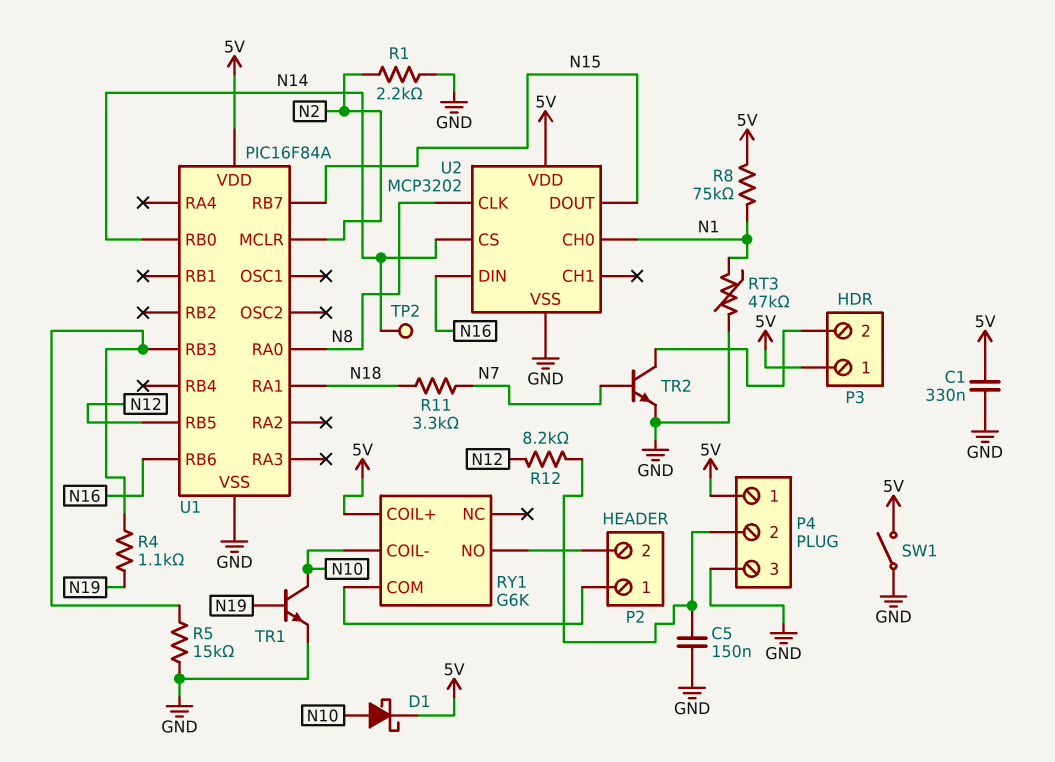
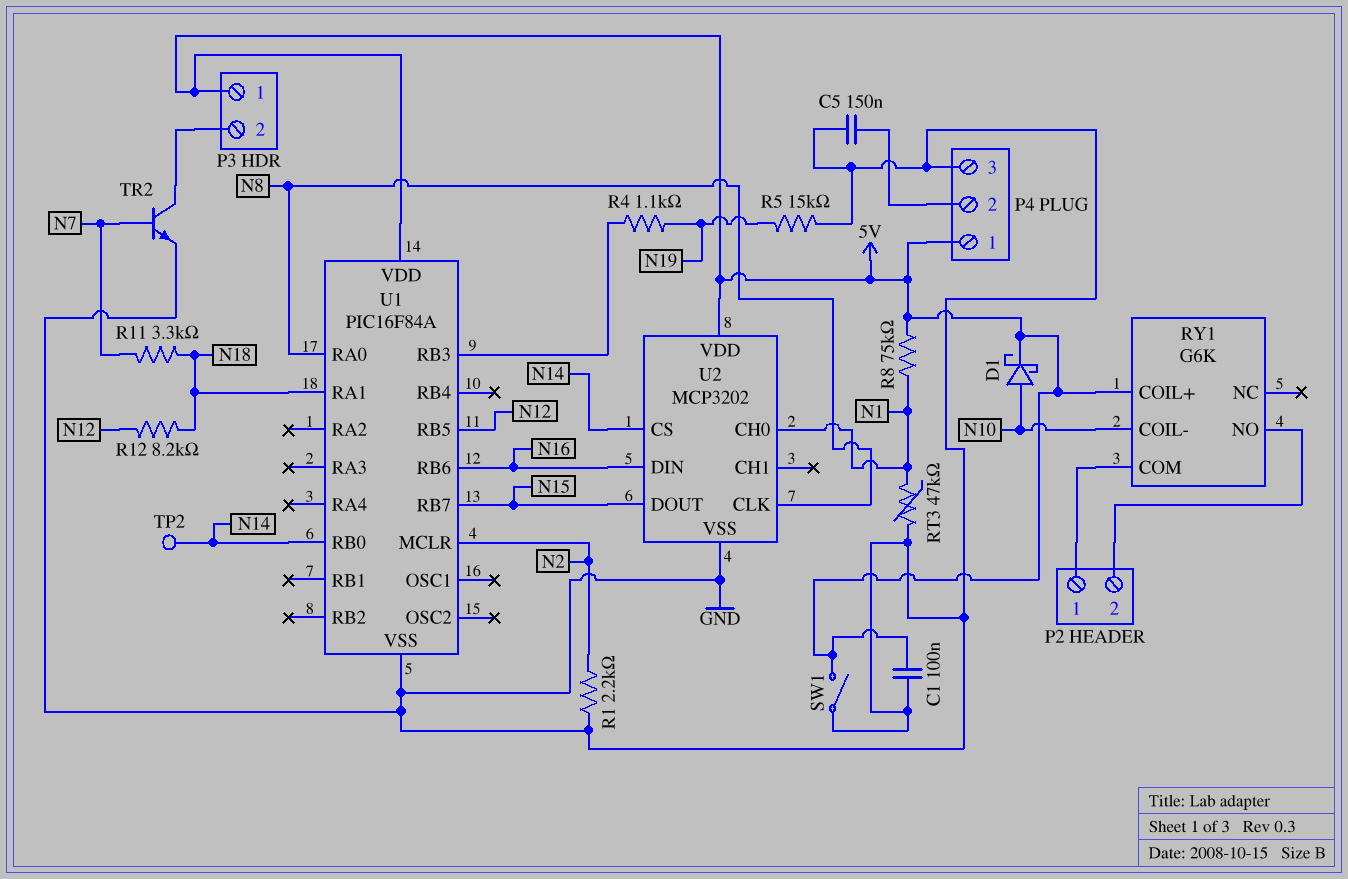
C1: 330nF (5V, GND) -> 100nF (5V, GND)
R5: 15k (GND, U1/RB3) -> 15k (GND, N19)
R12: 8.2k (N12, P4/2) -> 8.2k (N12, N18)
TR1: NPN (B N19, C N10, E GND) -> none

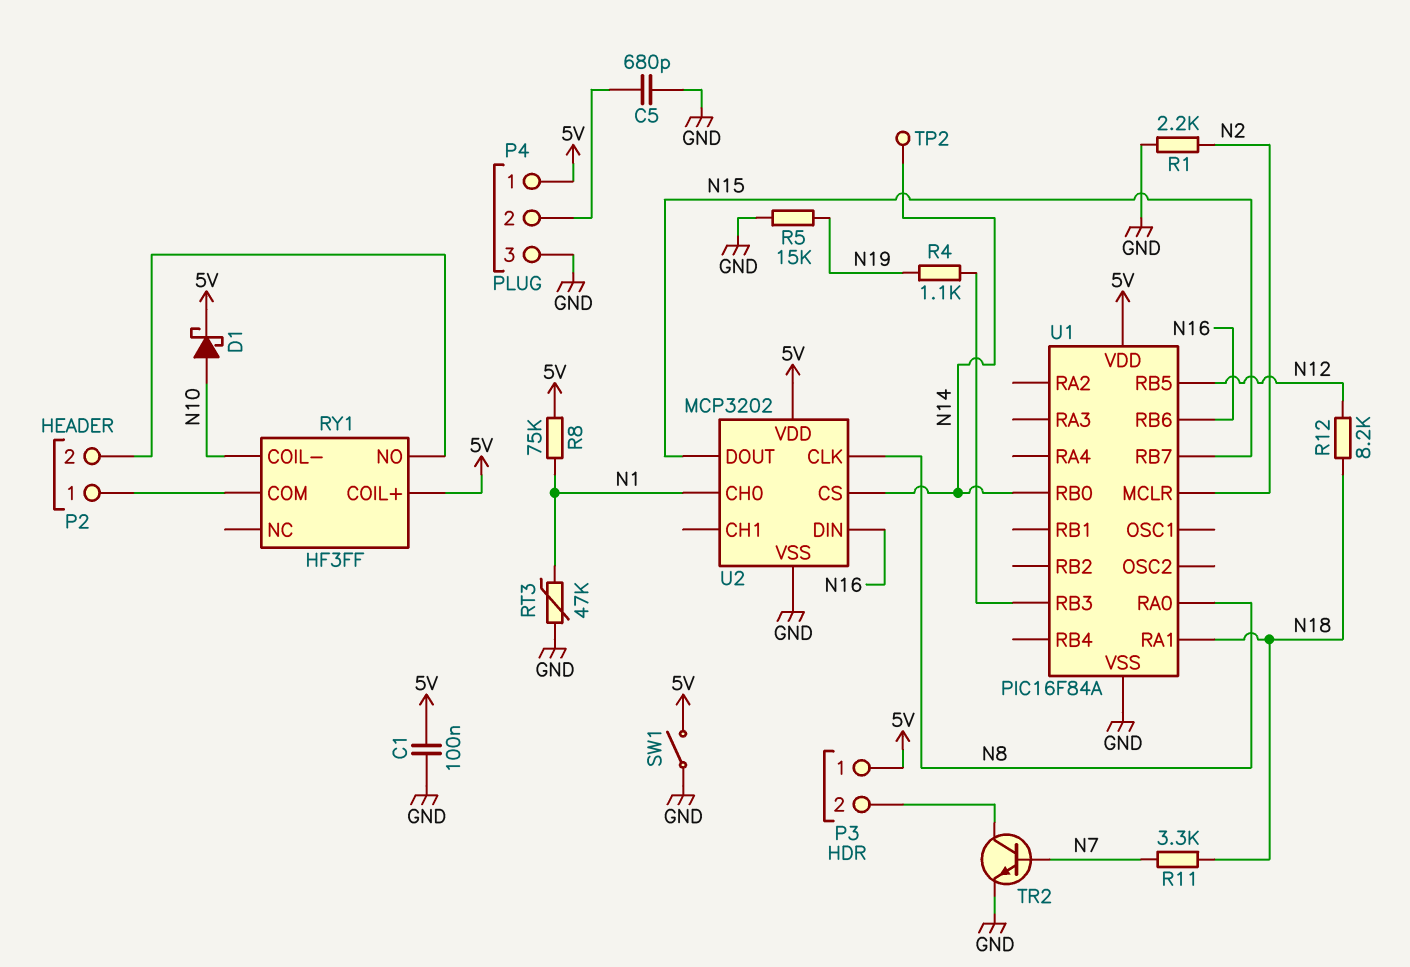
C5: 150nF (GND, P4/2) -> 680pF (GND, P4/2)
RY1: G6K -> HF3FF

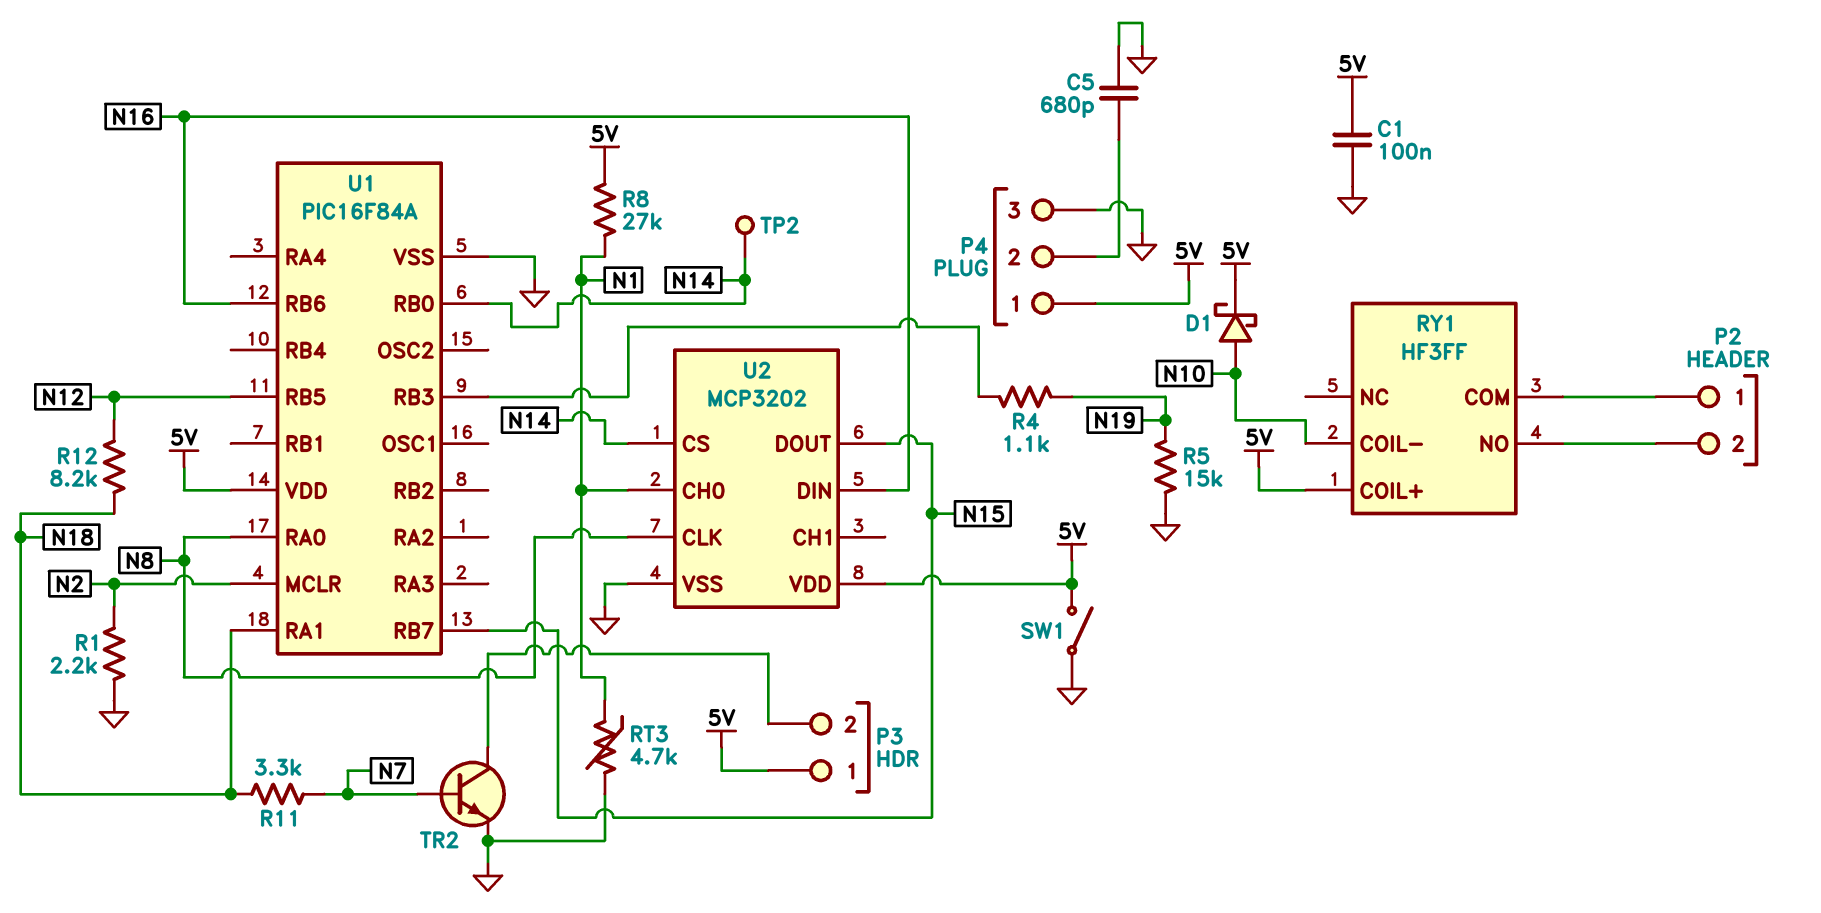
R8: 75k (5V, N1) -> 27k (5V, N1)
RT3: 47k (GND, N1) -> 4.7k (GND, N1)

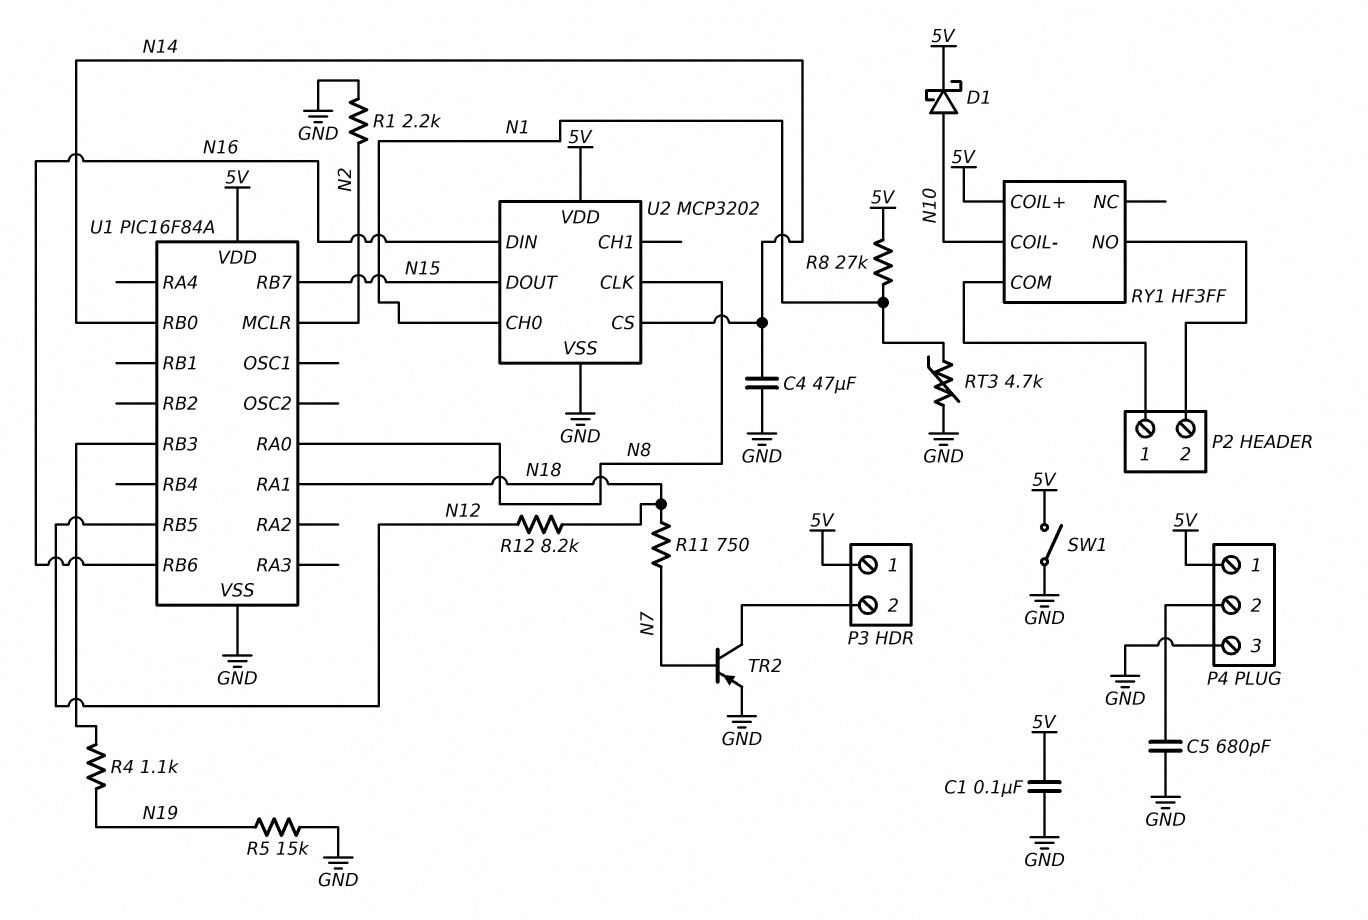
C4: none -> 47uF (GND, N14)
R11: 3.3k (N7, N18) -> 750 (N7, N18)
TP2: test point (N14) -> none
TR2: NPN (B N7, C P3/2, E GND) -> PNP (B N7, C P3/2, E GND)

